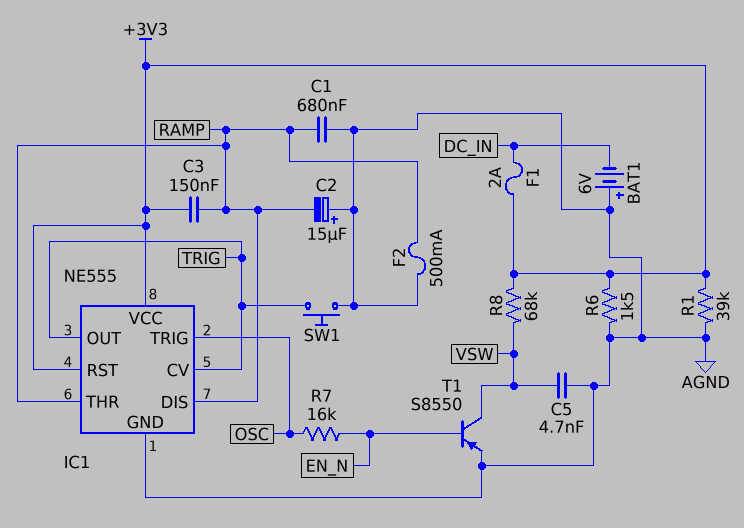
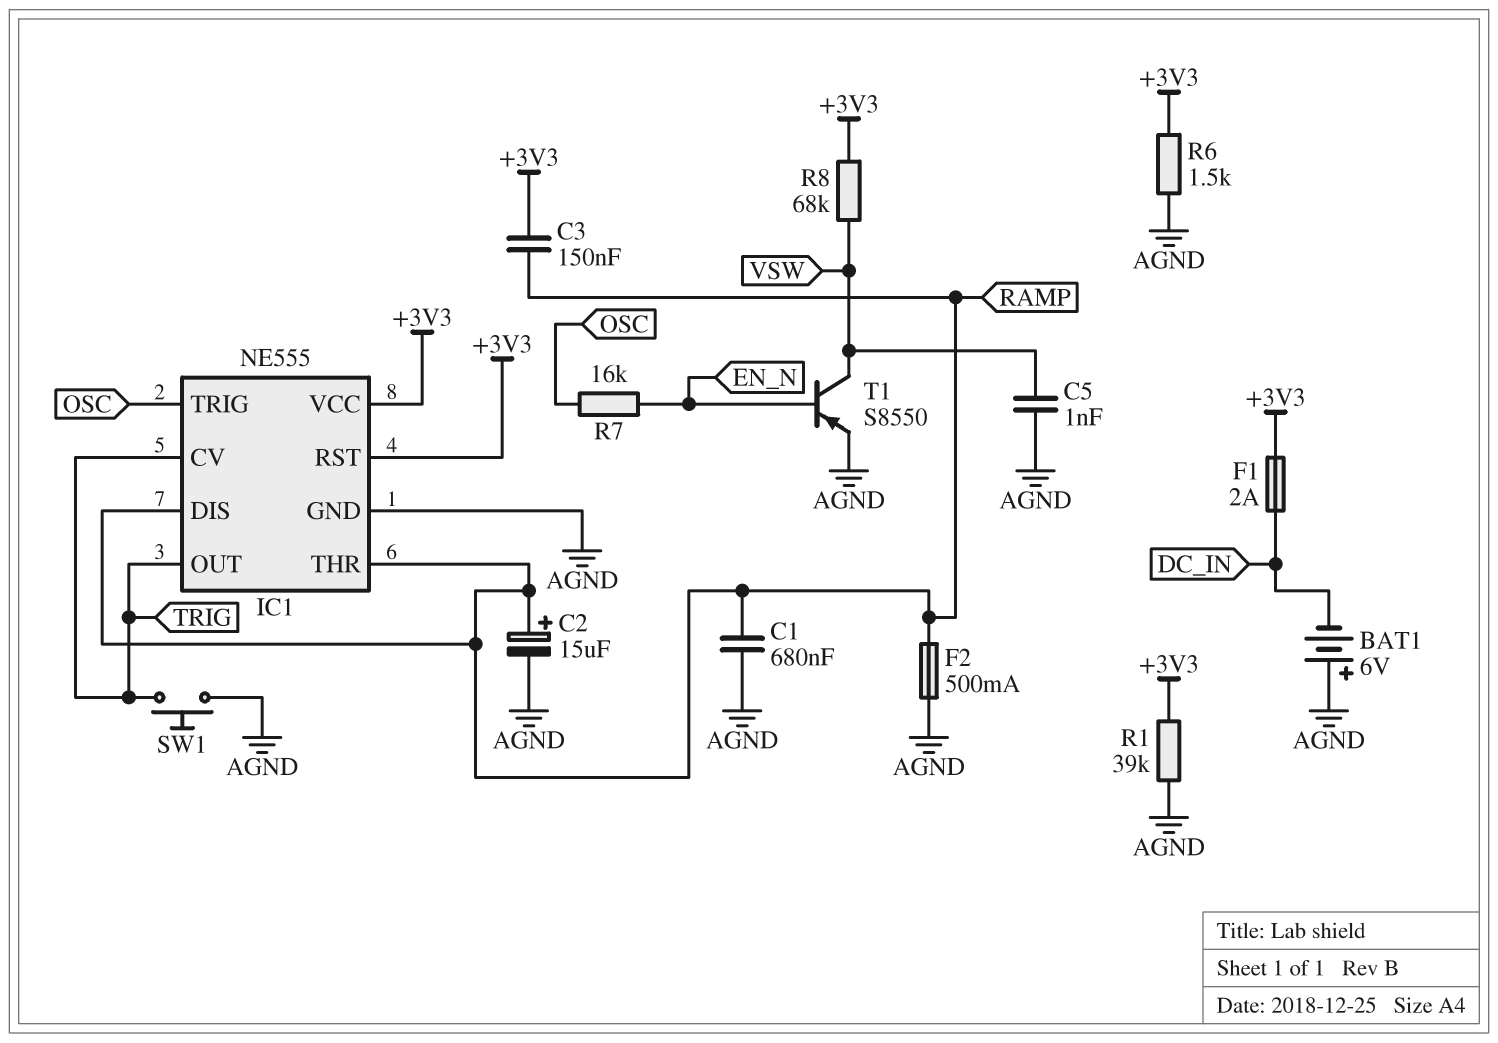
C2: 15uF (plus AGND, minus RAMP) -> 15uF (plus RAMP, minus AGND)
C5: 4.7nF (AGND, VSW) -> 1nF (AGND, VSW)

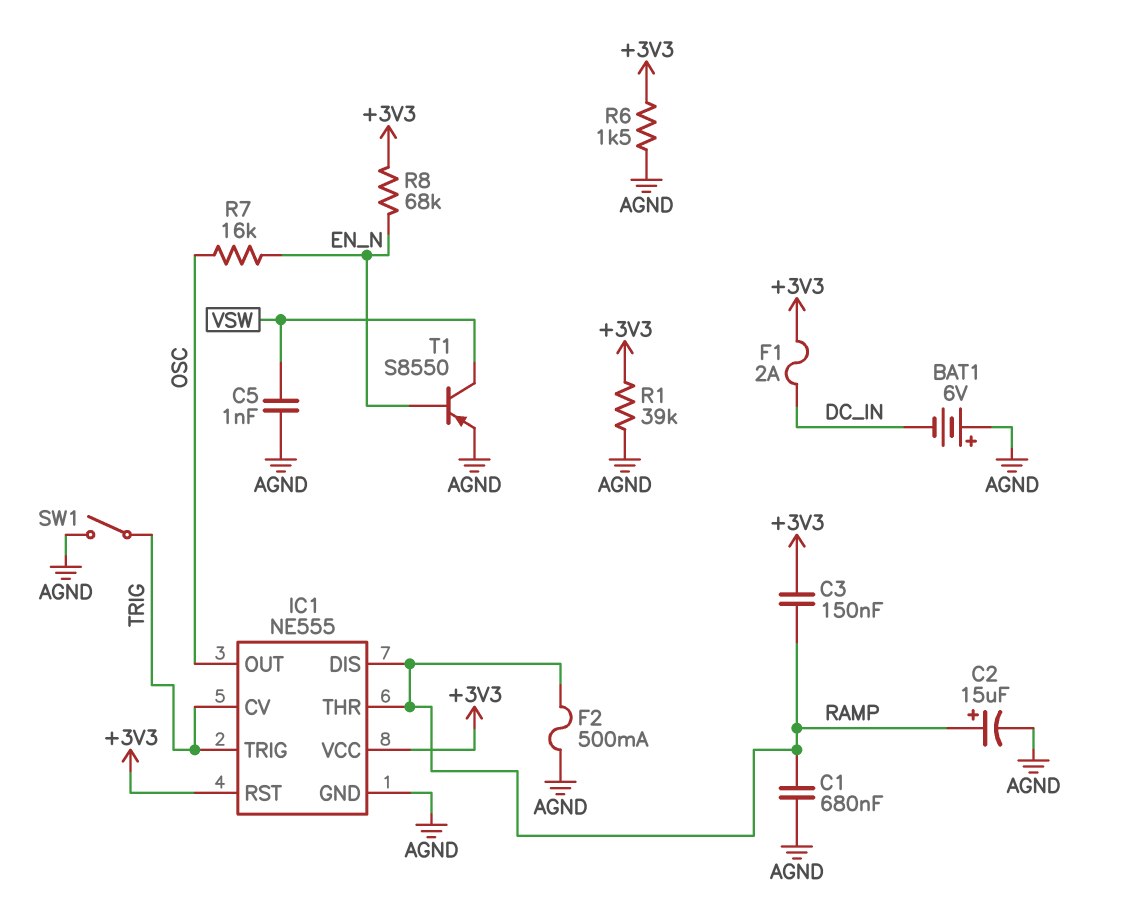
IC1 pin OUT: TRIG -> OSC
IC1 pin TRIG: OSC -> TRIG
R8: 68k (+3V3, VSW) -> 68k (+3V3, EN_N)
SW1: button (AGND, TRIG) -> switch (AGND, TRIG)

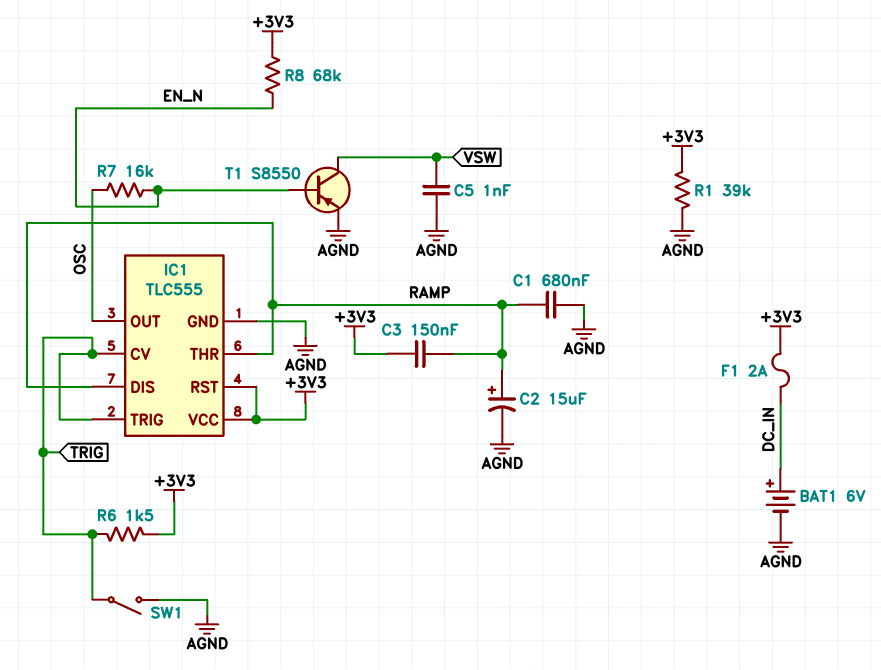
BAT1: 6V (plus AGND, minus DC_IN) -> 6V (plus DC_IN, minus AGND)
F2: 500mA (AGND, RAMP) -> none
IC1: NE555 -> TLC555
R6: 1.5k (+3V3, AGND) -> 1.5k (+3V3, TRIG)

